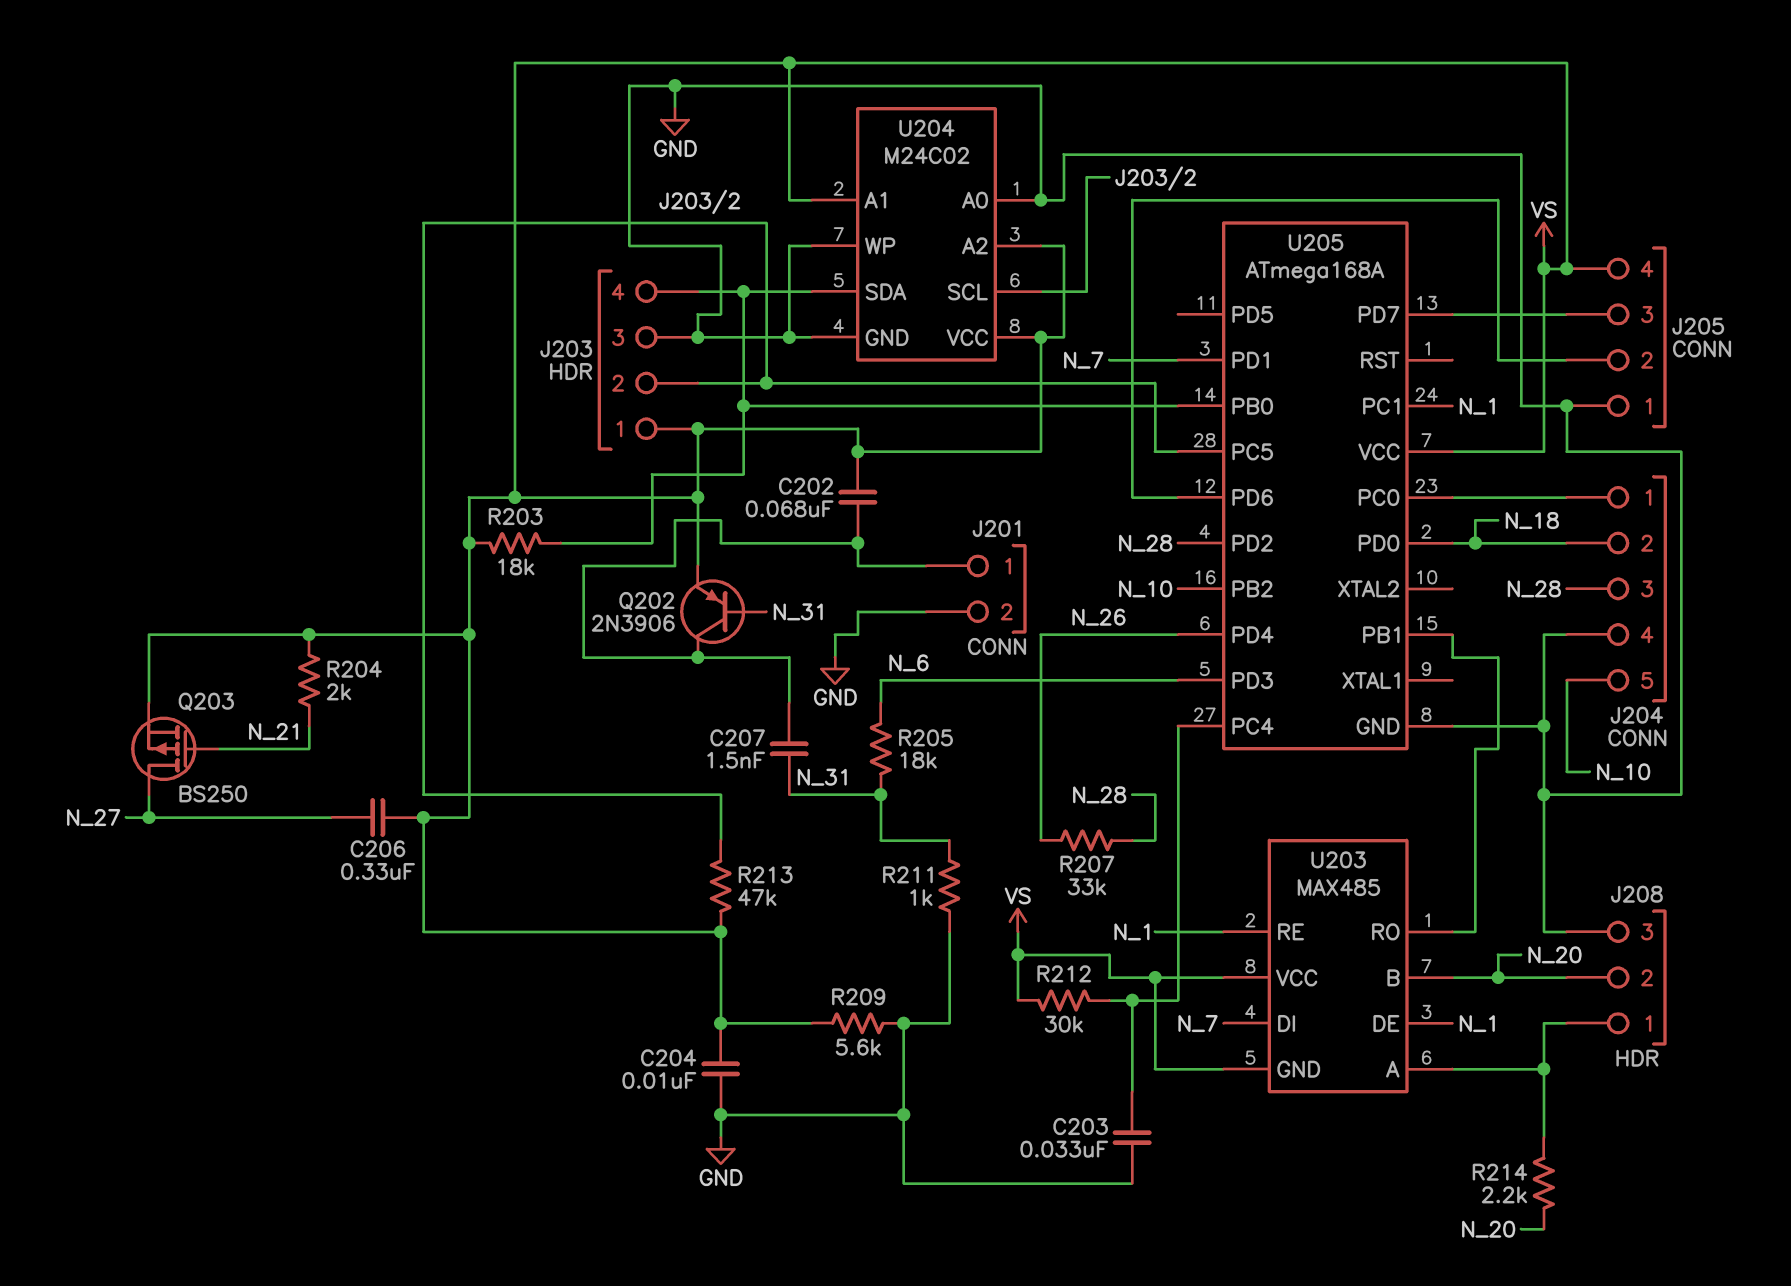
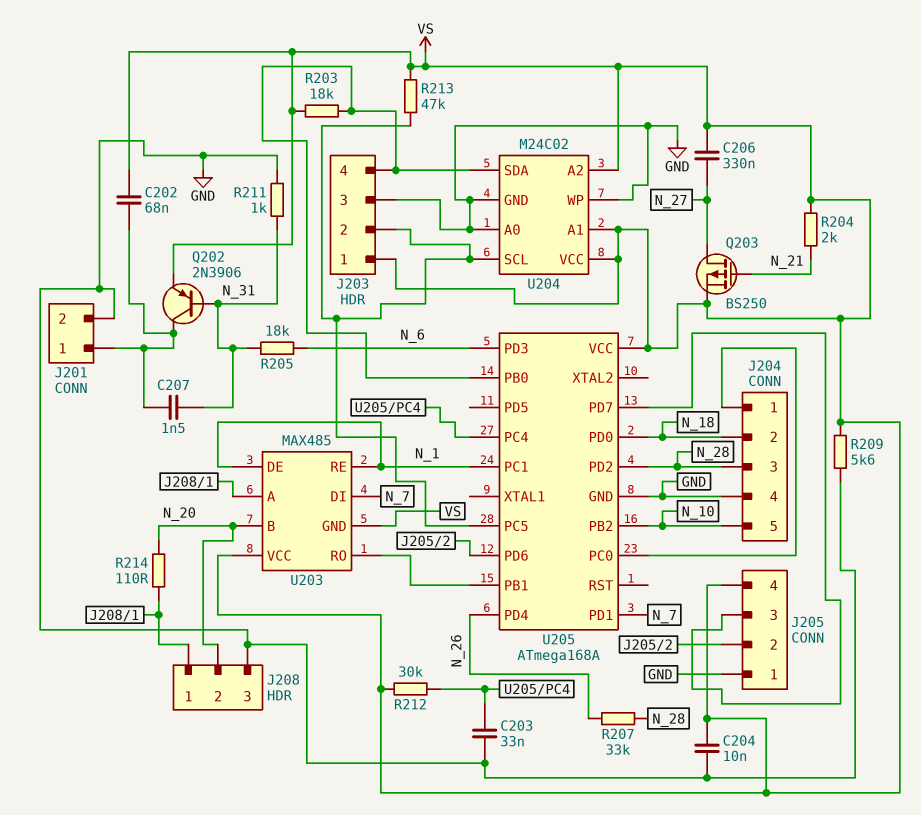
R214: 2.2k (J208/1, N_20) -> 110 (J208/1, N_20)

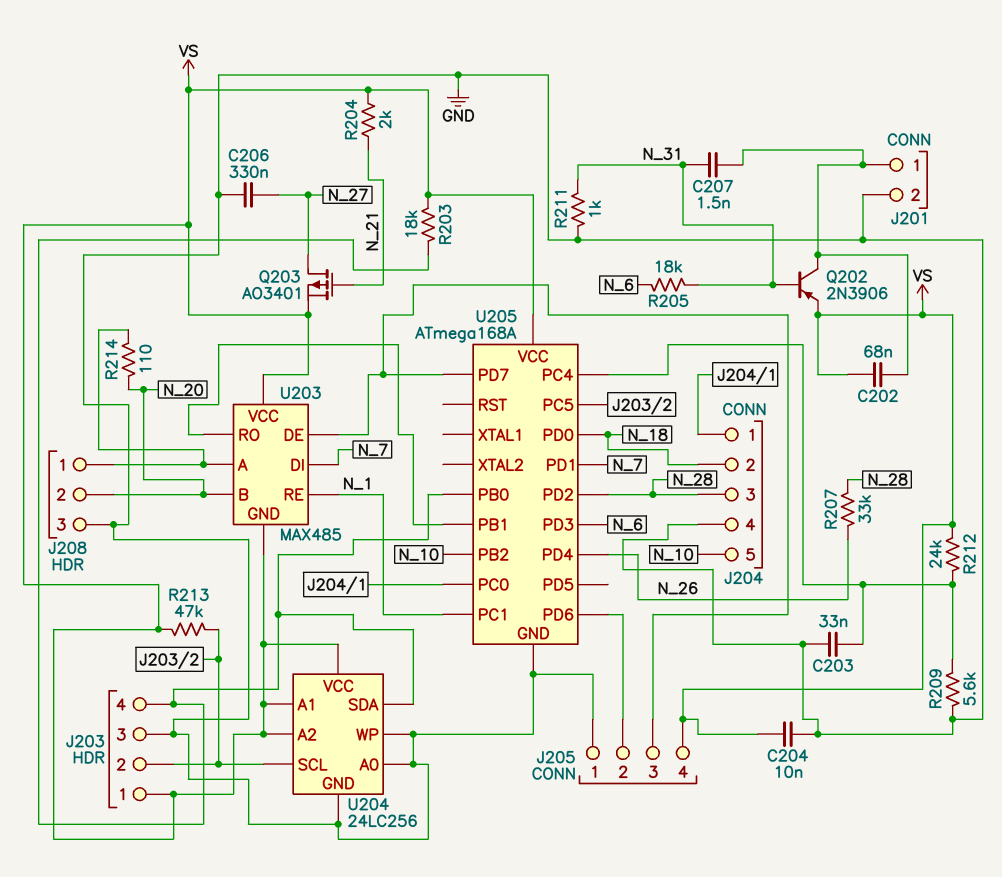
C206: 330nF (N_27, VS) -> 330nF (GND, N_27)
Q203: PMOS BS250 (G N_21, D N_27, S VS) -> PMOS AO3401 (G N_21, D N_27, S VS)
R209: 5.6k (GND, VS) -> 5.6k (GND, U205/PC4)
R212: 30k (U205/PC4, VS) -> 24k (U205/PC4, VS)
U203 pin DE: N_1 -> J205/3
U204: M24C02 -> 24LC256

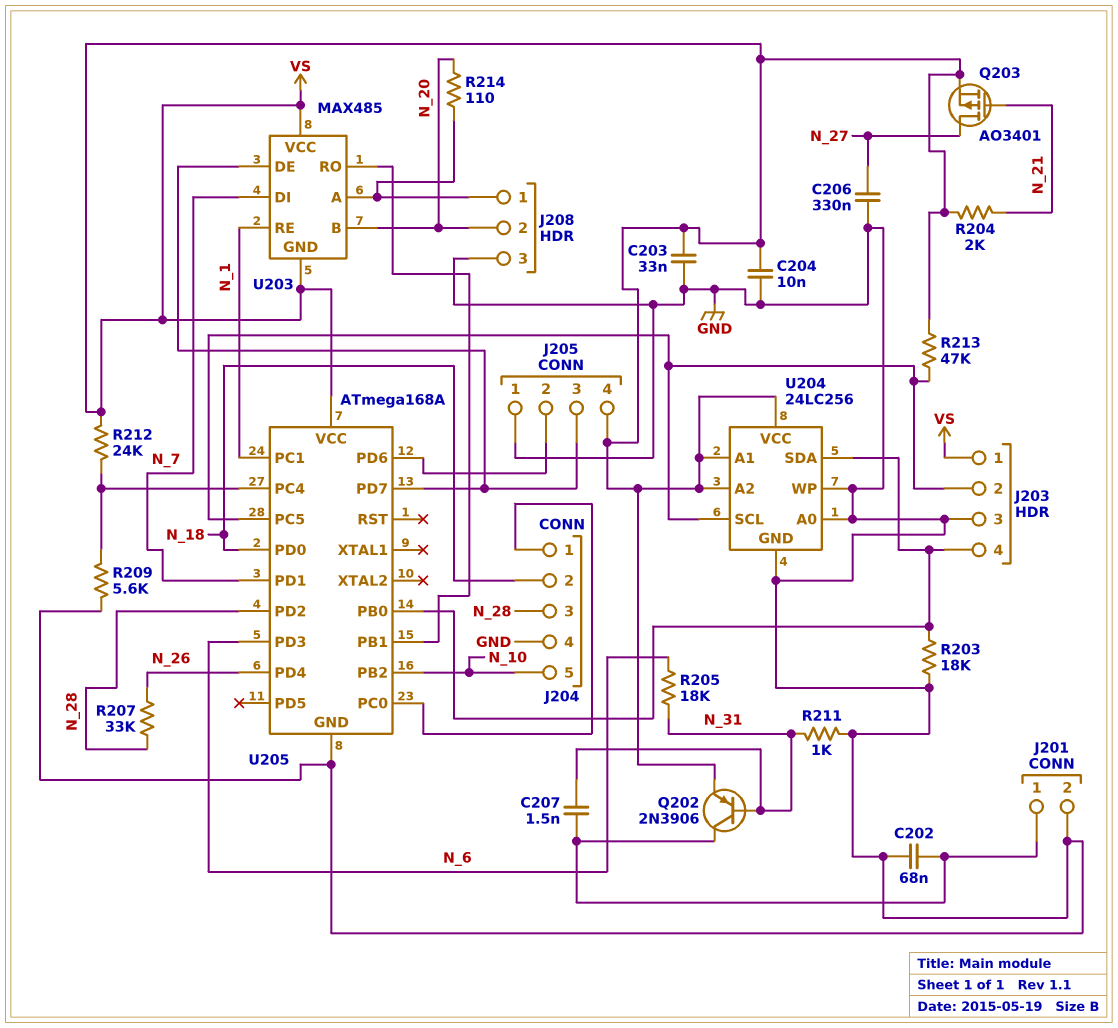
C202: 68nF (J201/1, VS) -> 68nF (GND, J201/1)
C203: 33nF (GND, U205/PC4) -> 33nF (GND, VS)
R203: 18k (J203/4, VS) -> 18k (GND, J203/4)

